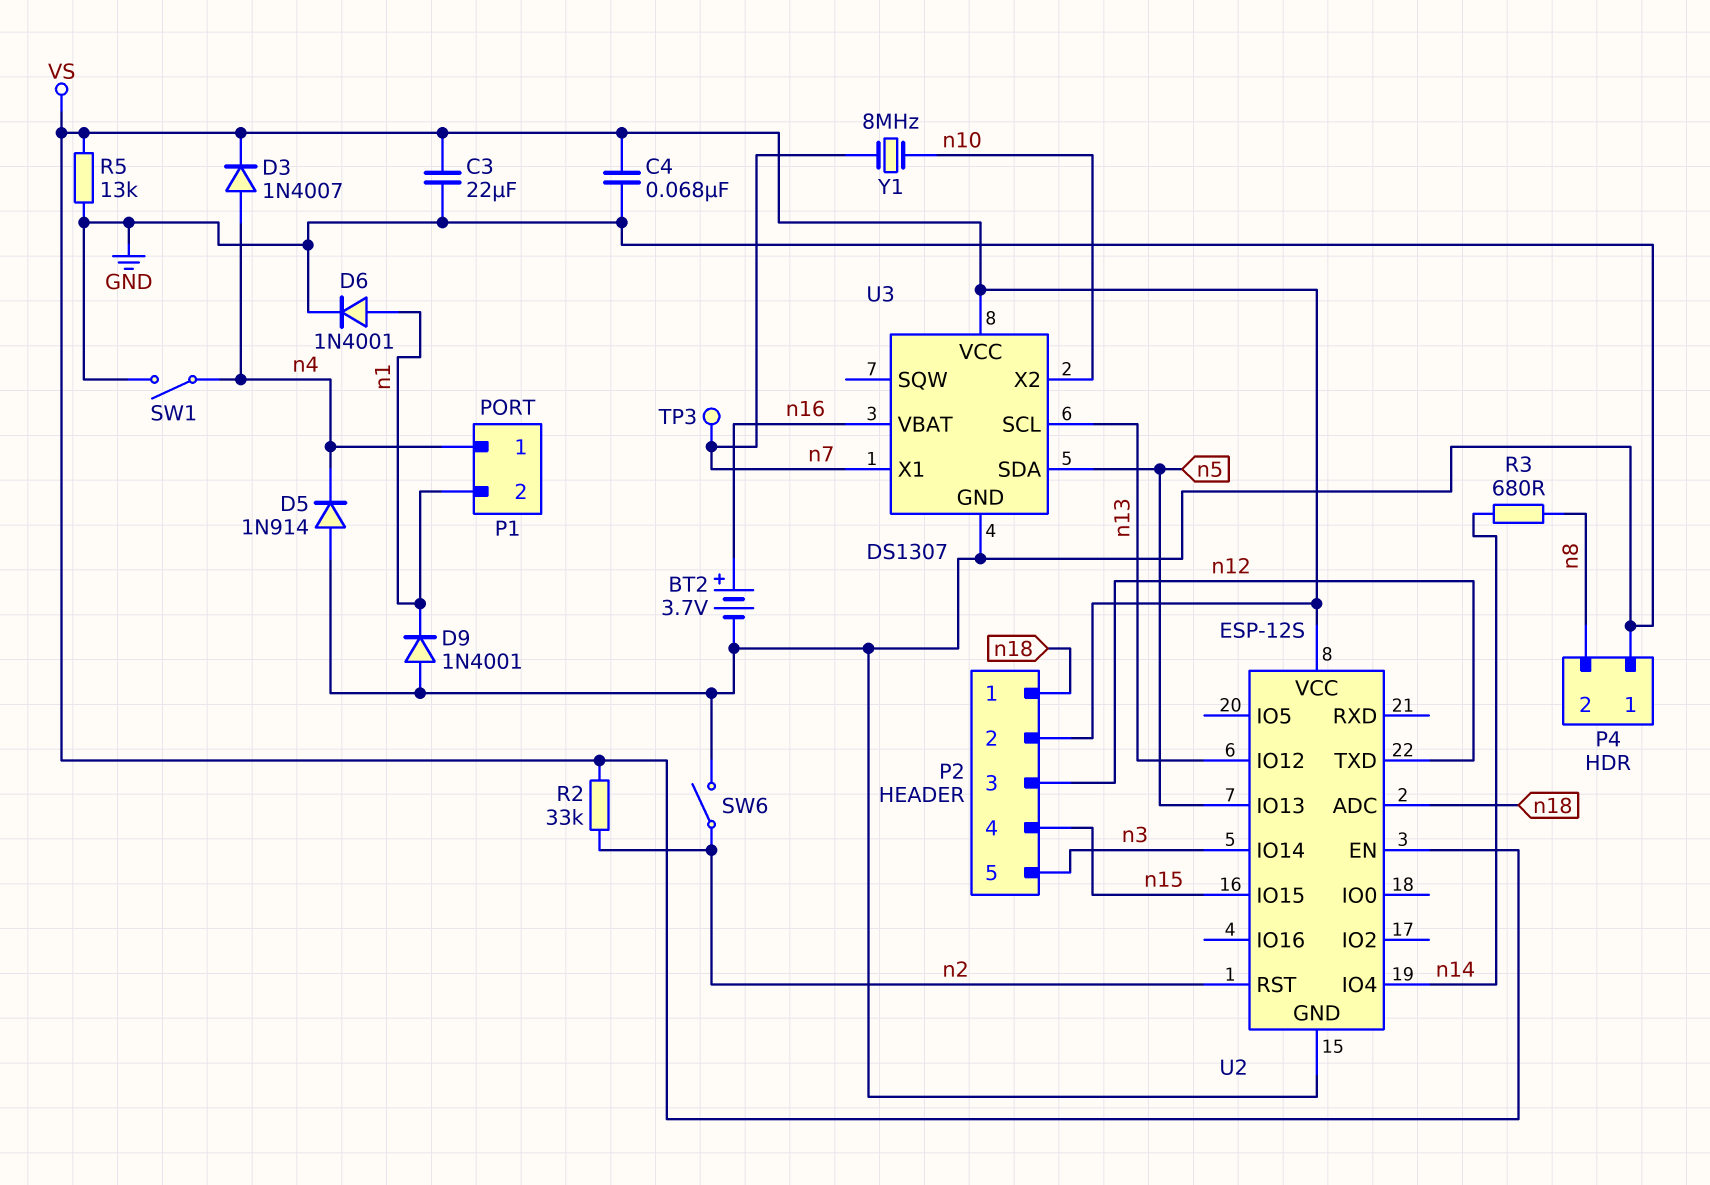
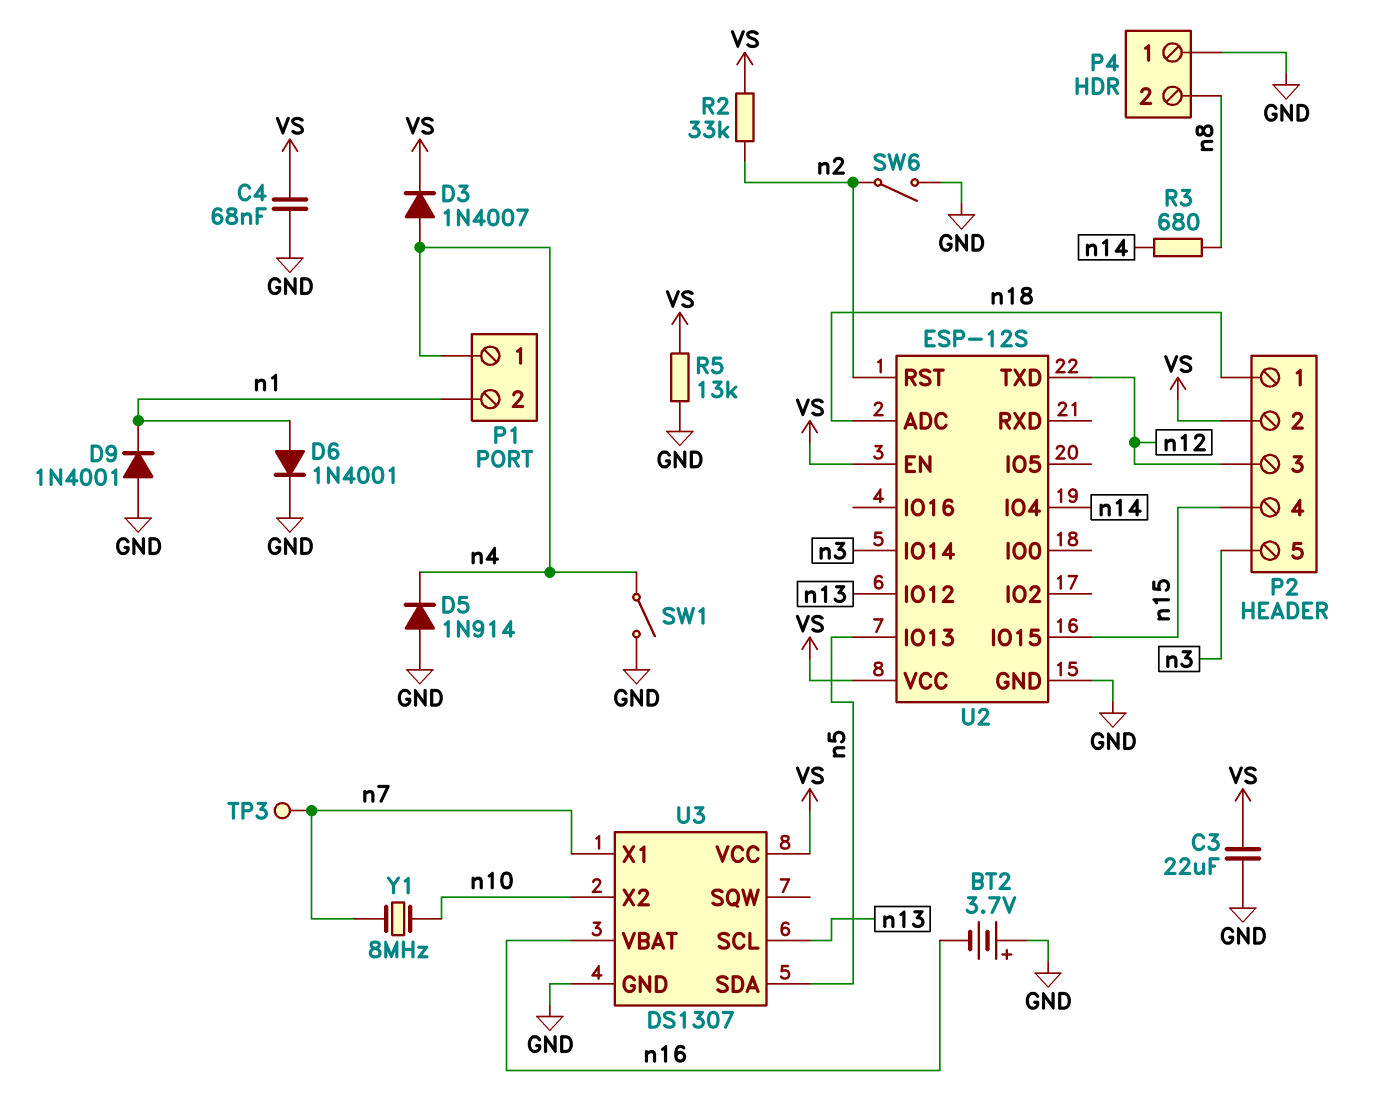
BT2: 3.7V (plus n16, minus GND) -> 3.7V (plus GND, minus n16)

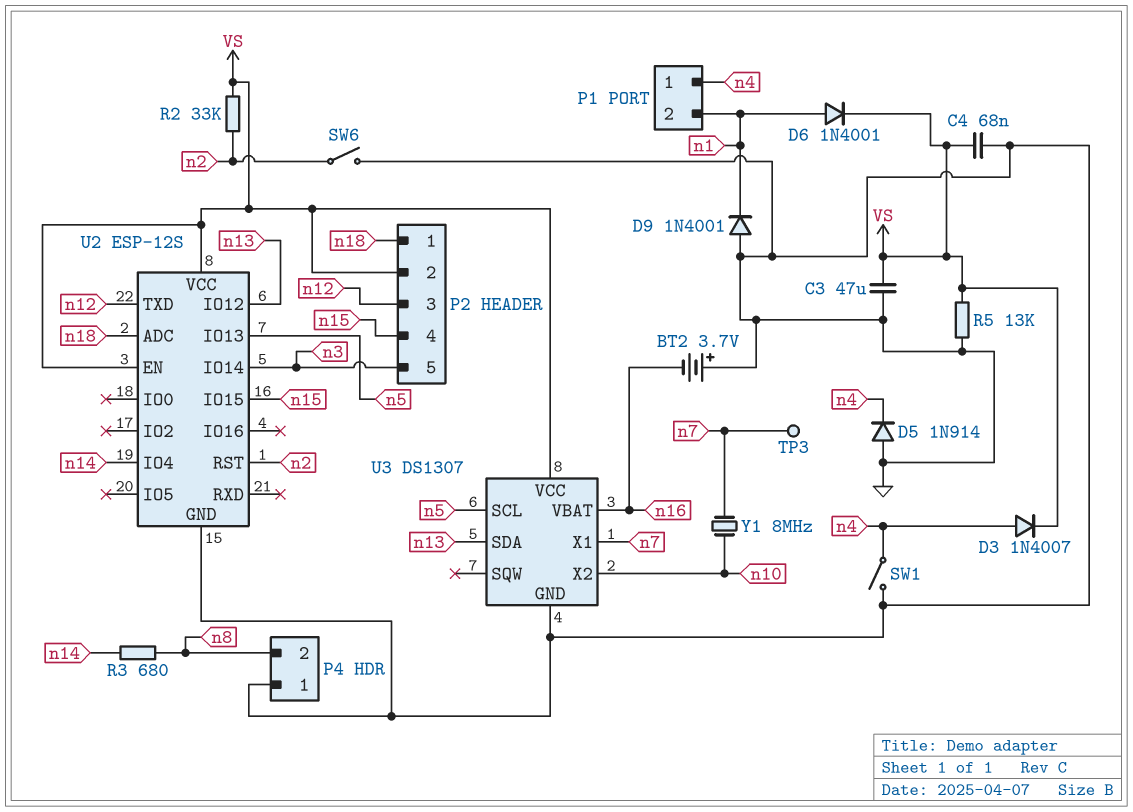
C3: 22uF (GND, VS) -> 47uF (GND, VS)
D6: diode 1N4001 (A n1, K GND) -> diode 1N4001 (A n1, K VS)
U3 pin SCL: n13 -> n5
U3 pin SDA: n5 -> n13

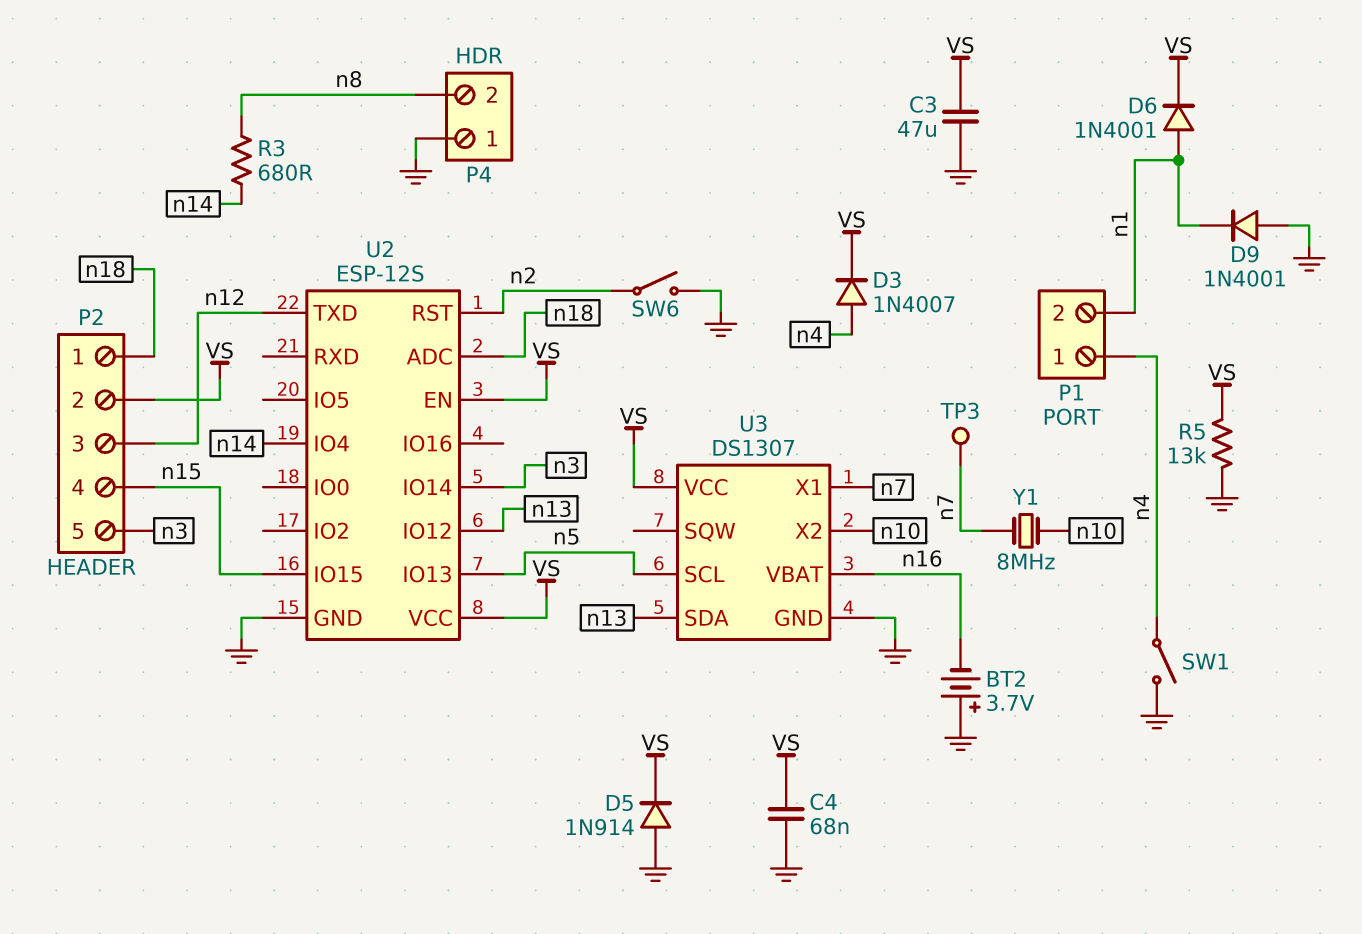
D5: diode 1N914 (A GND, K n4) -> diode 1N914 (A GND, K VS)
R2: 33k (VS, n2) -> none

